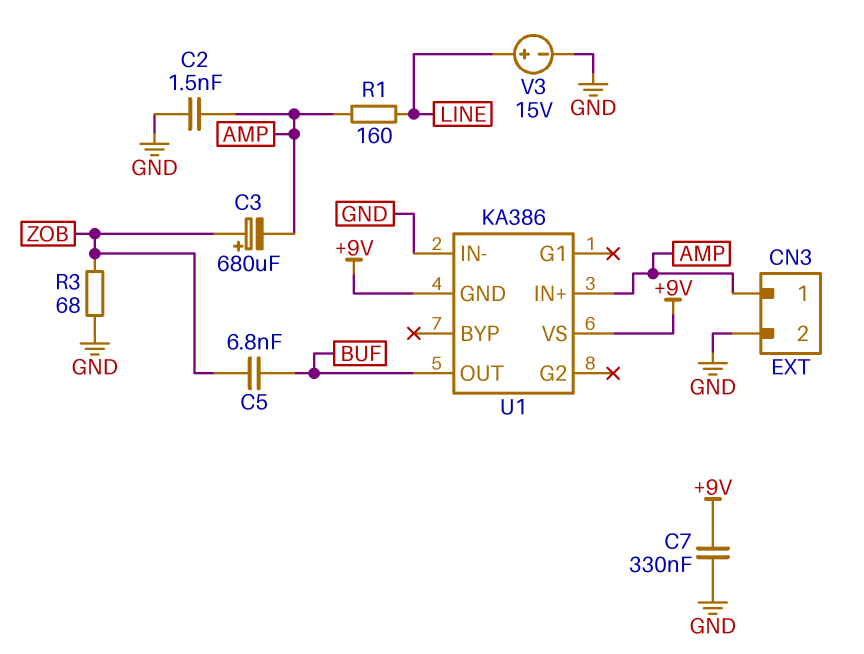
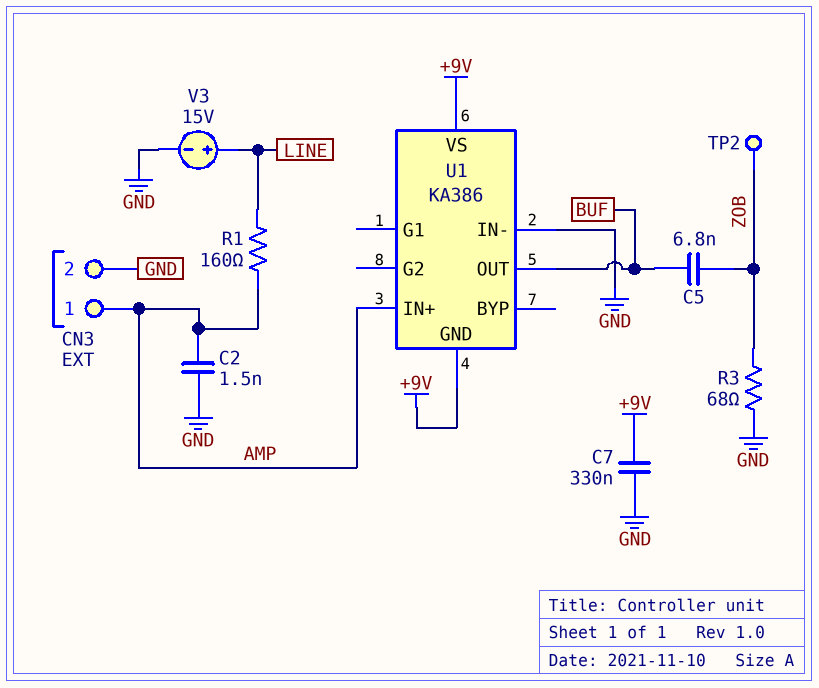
C3: 680uF (plus ZOB, minus AMP) -> none
TP2: none -> test point (ZOB)

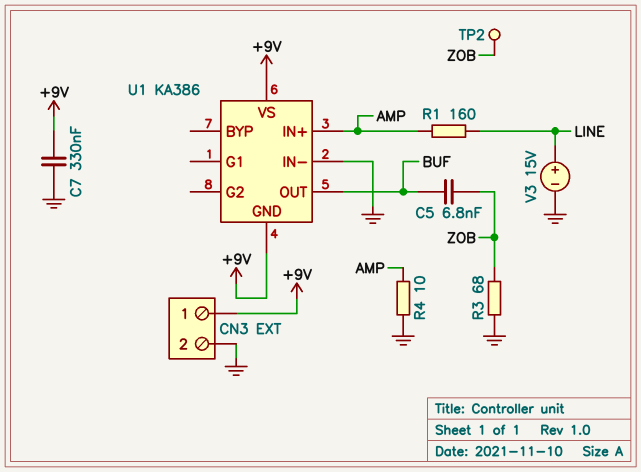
C2: 1.5nF (AMP, GND) -> none
CN3 pin 1: AMP -> +9V
R4: none -> 10 (AMP, GND)

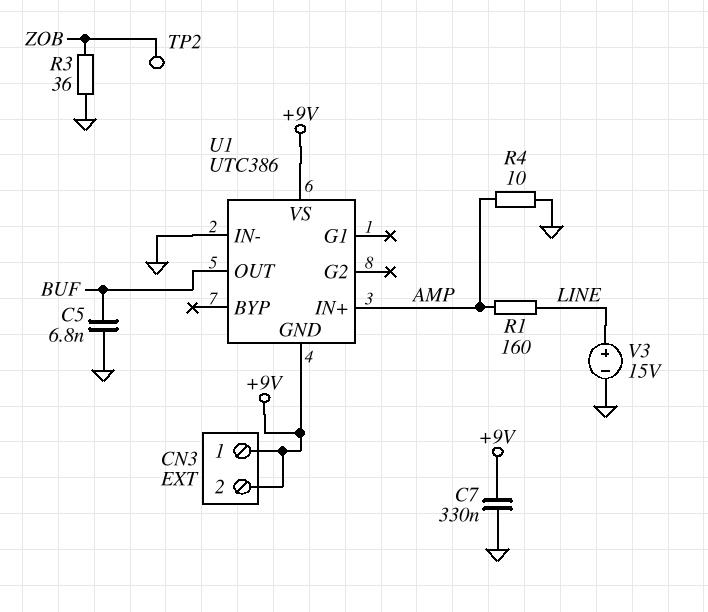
C5: 6.8nF (BUF, ZOB) -> 6.8nF (BUF, GND)
CN3 pin 2: GND -> +9V
R3: 68 (GND, ZOB) -> 36 (GND, ZOB)
U1: KA386 -> UTC386

